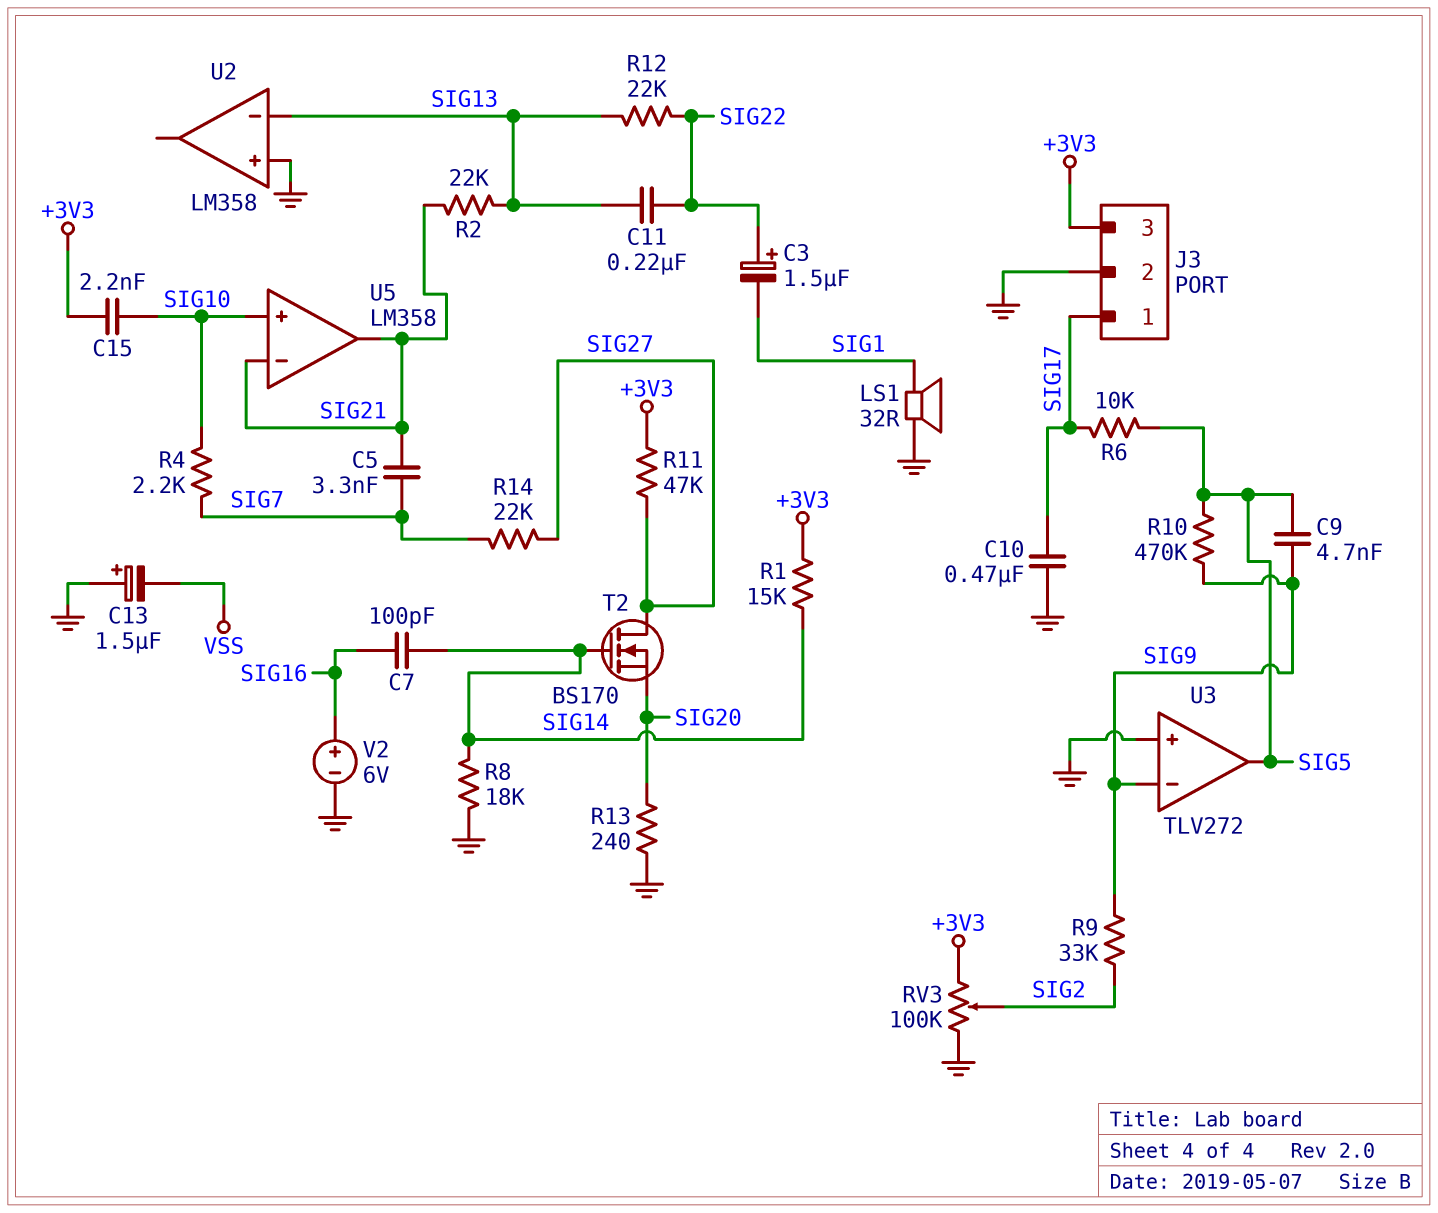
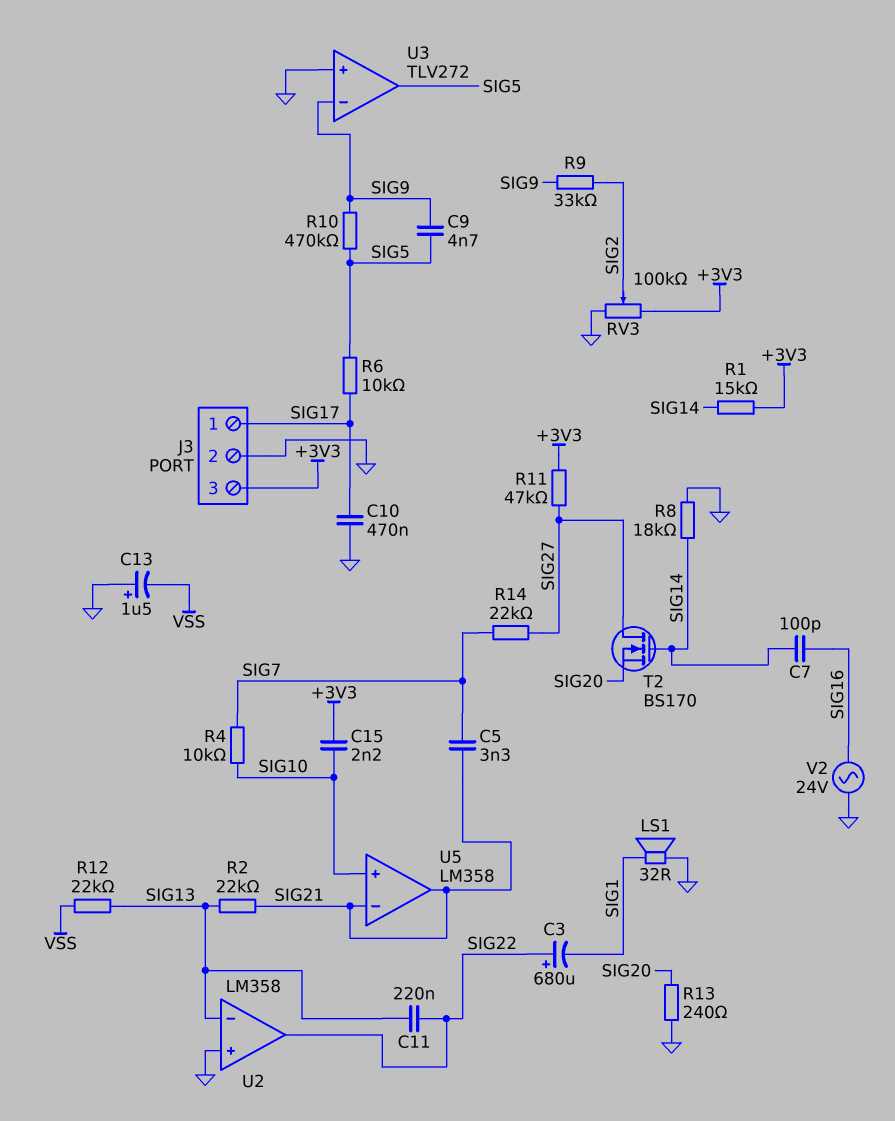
C3: 1.5uF (plus SIG22, minus SIG1) -> 680uF (plus SIG22, minus SIG1)
R4: 2.2k (SIG7, SIG10) -> 10k (SIG7, SIG10)
R12: 22k (SIG13, SIG22) -> 22k (SIG13, VSS)
U2 pin out: none -> SIG22
V2: 6V (plus SIG16, minus GND) -> AC 24V (GND, SIG16)

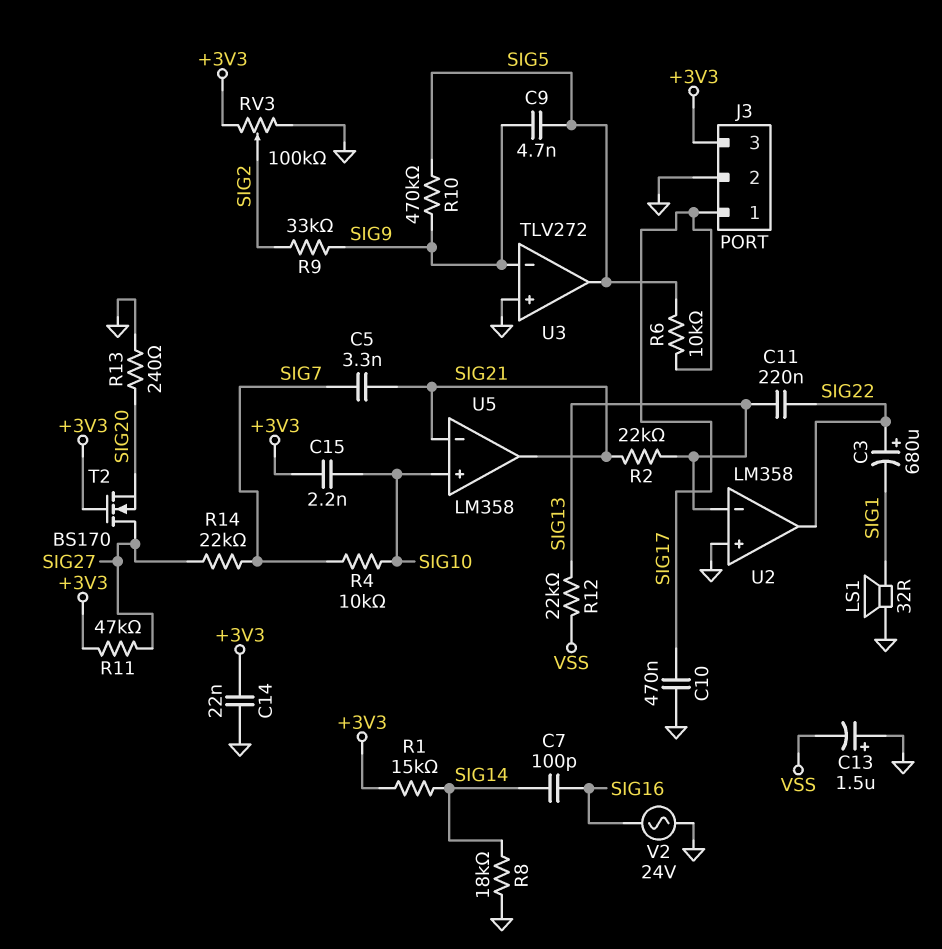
C14: none -> 22nF (+3V3, GND)
T2: NMOS BS170 (G SIG14, D SIG27, S SIG20) -> NMOS BS170 (G +3V3, D SIG27, S SIG20)

